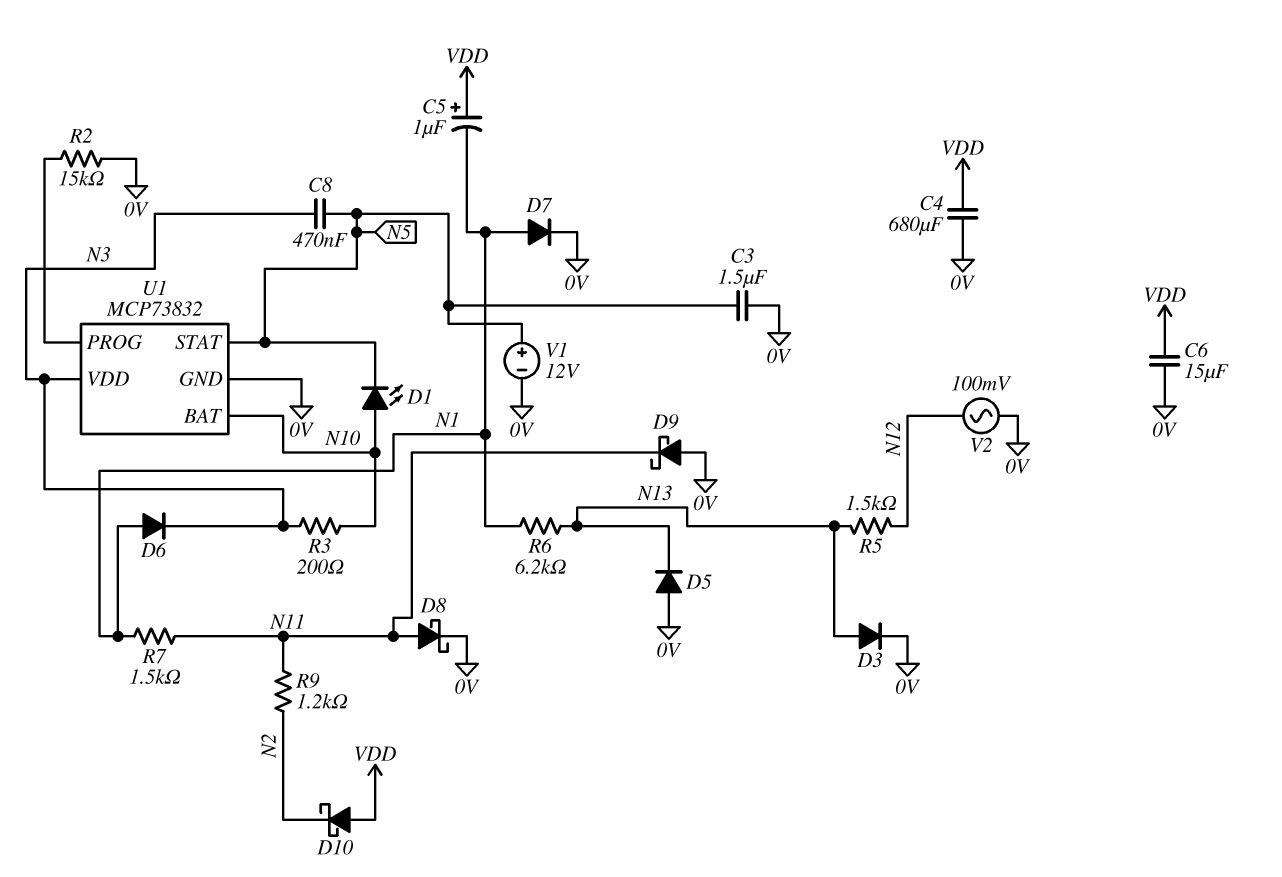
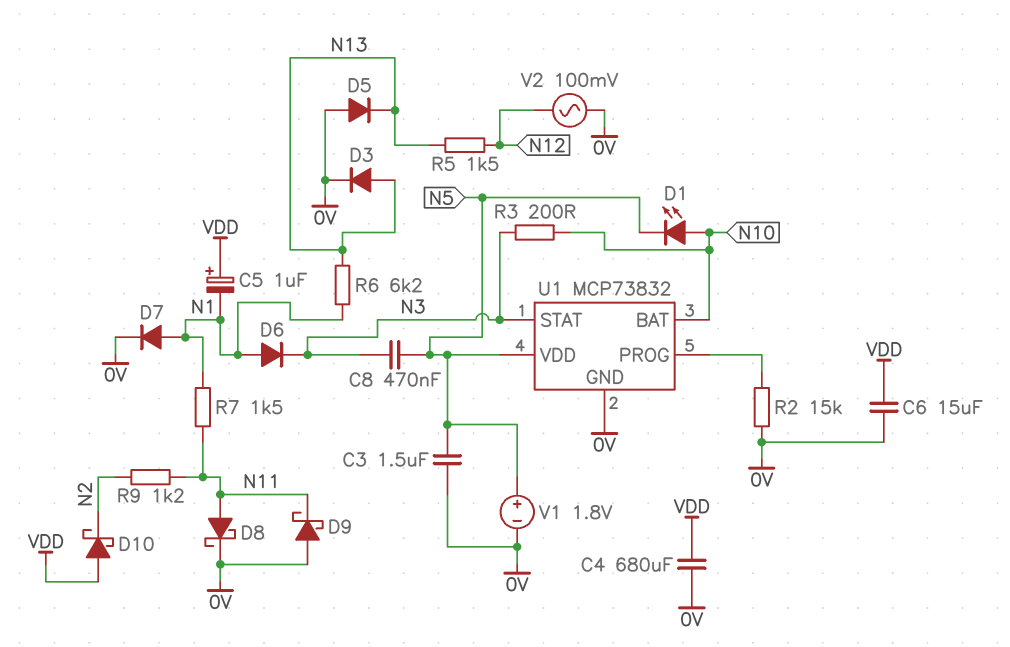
U1 pin STAT: N5 -> N3
U1 pin VDD: N3 -> N5
V1: 12V (plus N5, minus 0V) -> 1.8V (plus N5, minus 0V)

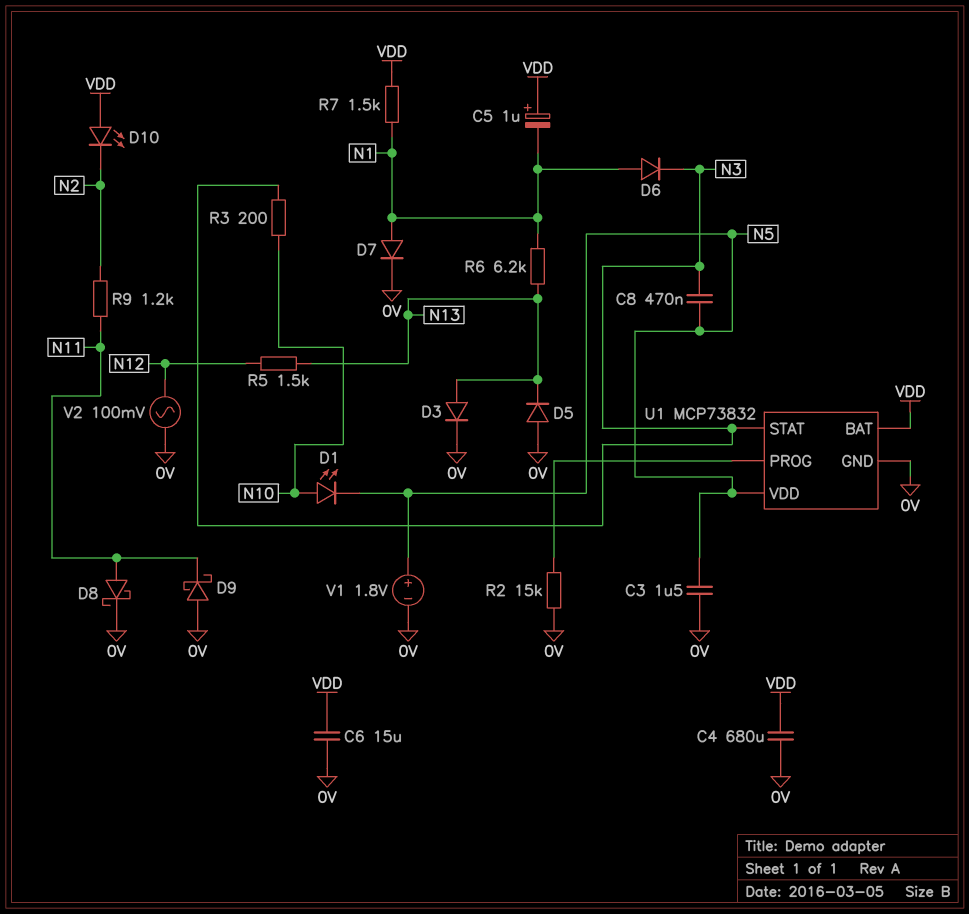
D10: schottky (A VDD, K N2) -> LED (A VDD, K N2)
R7: 1.5k (N1, N11) -> 1.5k (N1, VDD)
U1 pin BAT: N10 -> VDD

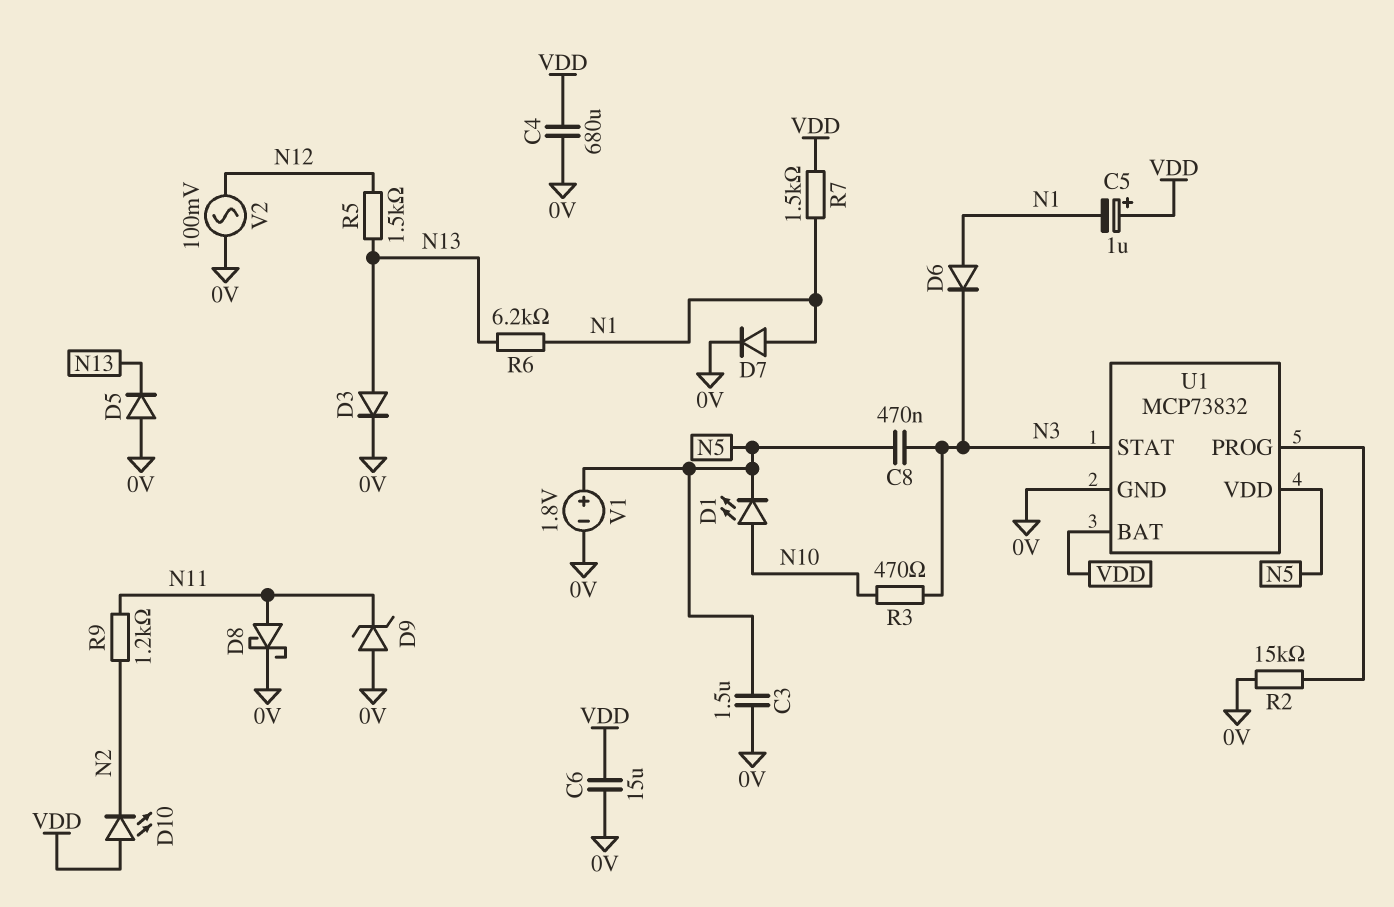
D9: schottky (A 0V, K N11) -> zener (A 0V, K N11)
R3: 200 (N3, N10) -> 470 (N3, N10)

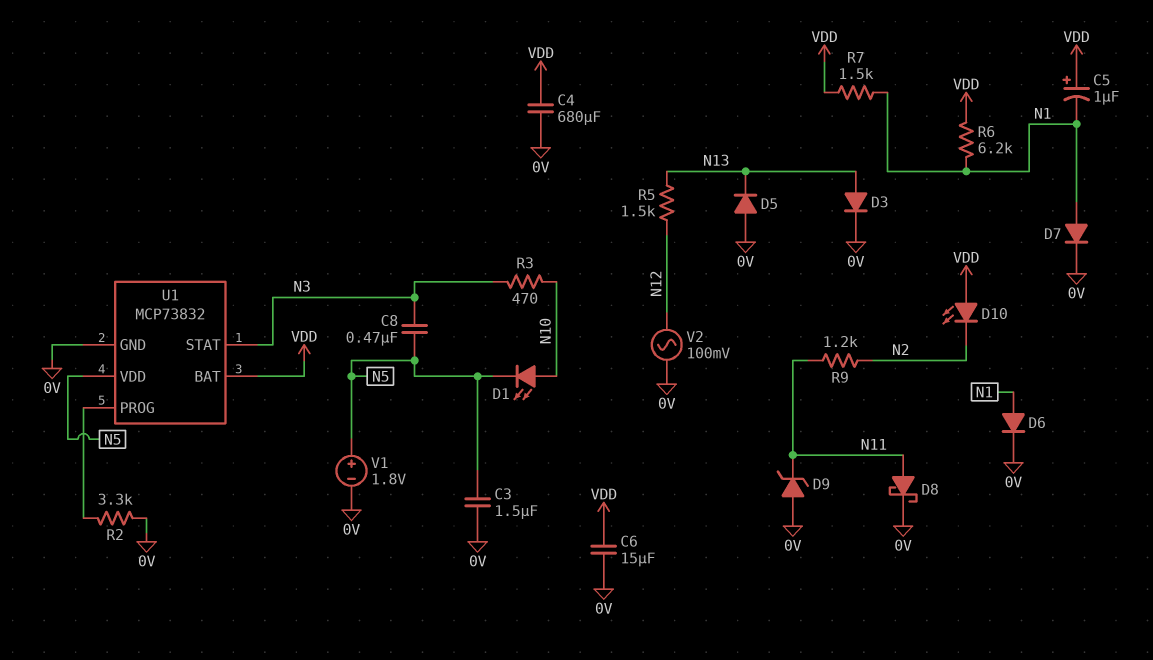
D6: diode (A N1, K N3) -> diode (A N1, K 0V)
R2: 15k (0V, U1/PROG) -> 3.3k (0V, U1/PROG)
R6: 6.2k (N1, N13) -> 6.2k (N1, VDD)

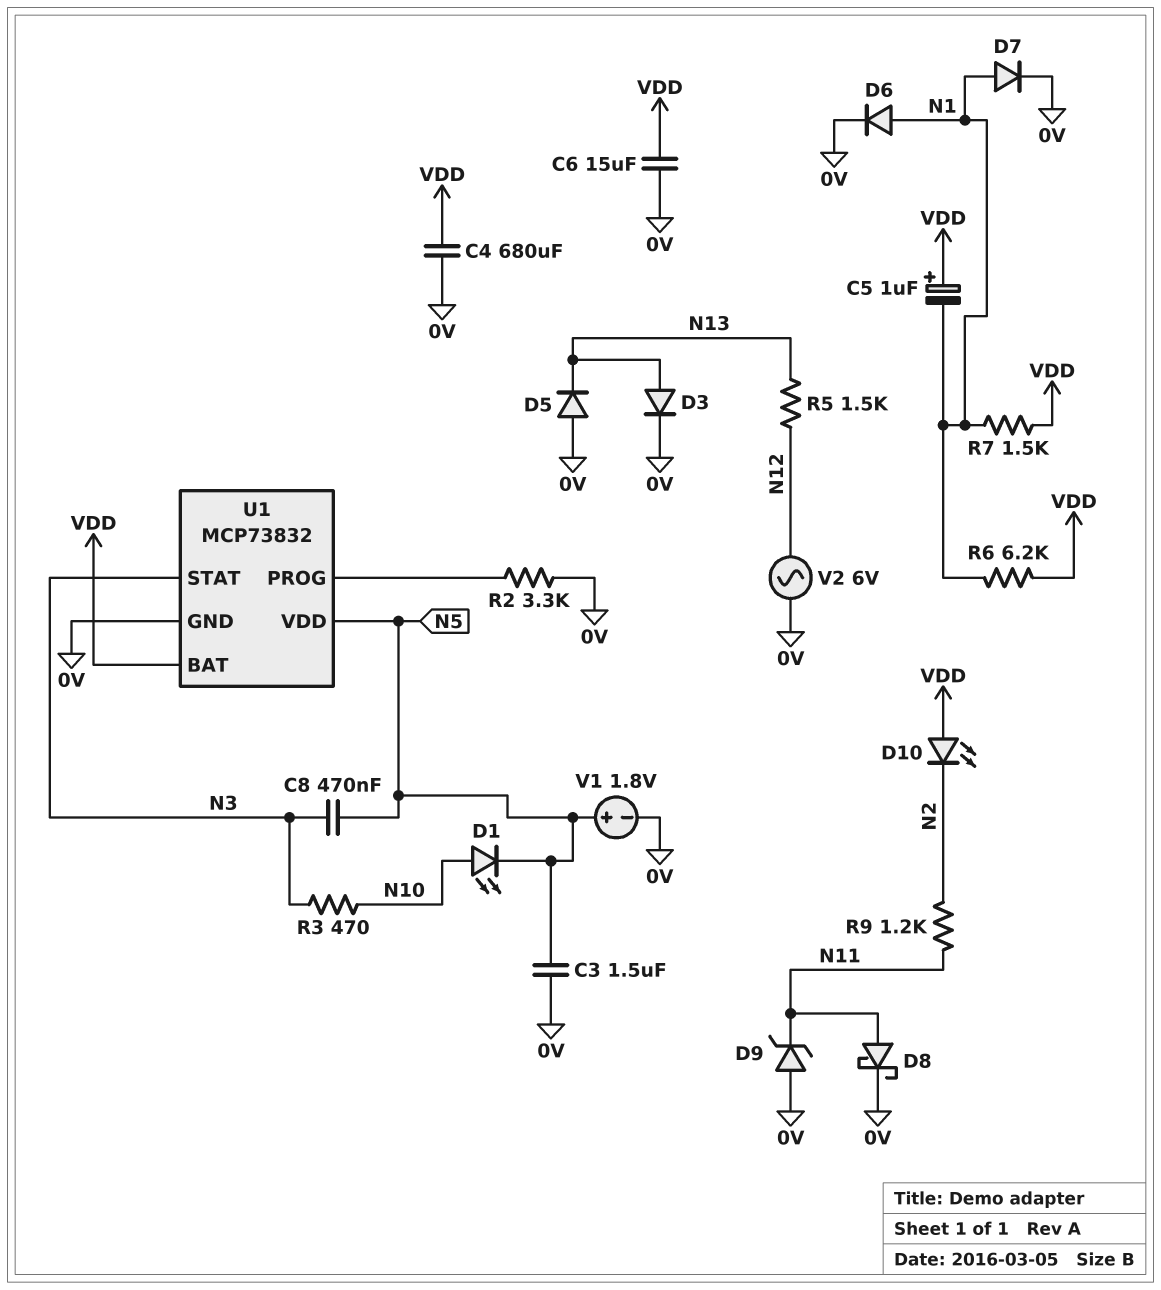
V2: AC 100mV (0V, N12) -> AC 6V (0V, N12)

